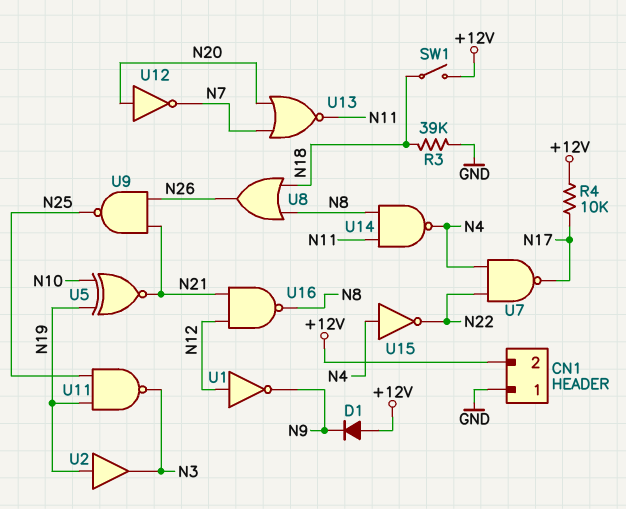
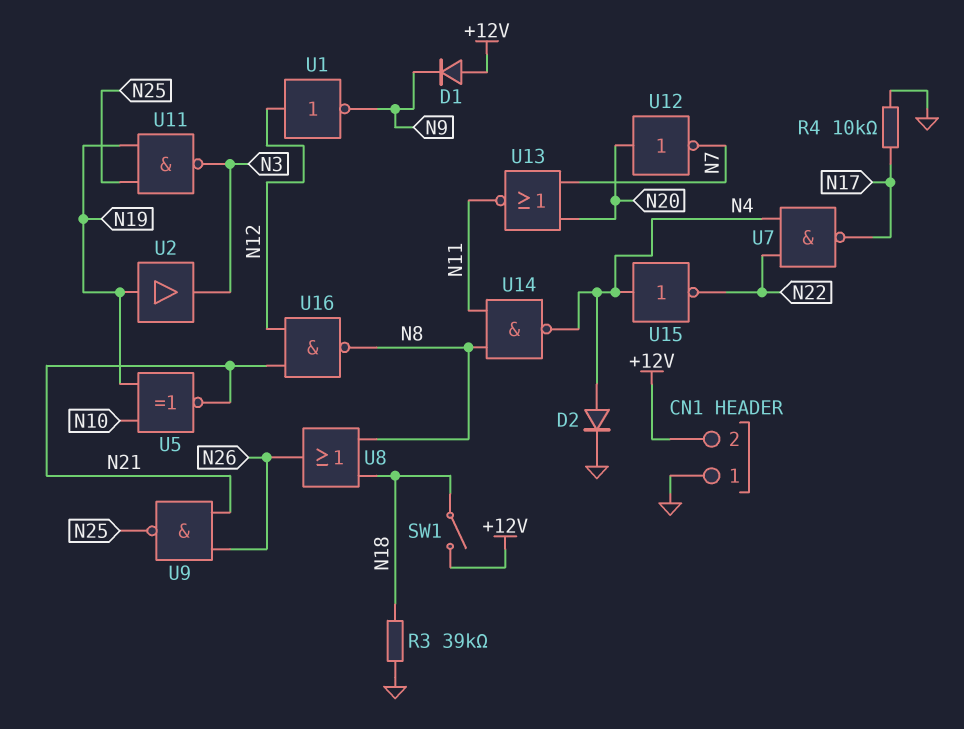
D2: none -> diode (A N4, K GND)
R4: 10k (+12V, N17) -> 10k (GND, N17)

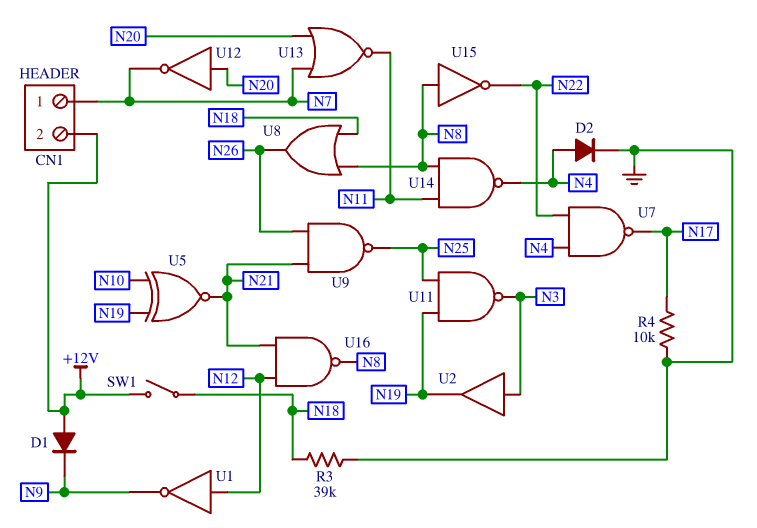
CN1 pin 1: GND -> N7
U2: buffer (in N19, out N3) -> buffer (in N3, out N19)
U15: NOT (in N4, out N22) -> NOT (in N8, out N22)

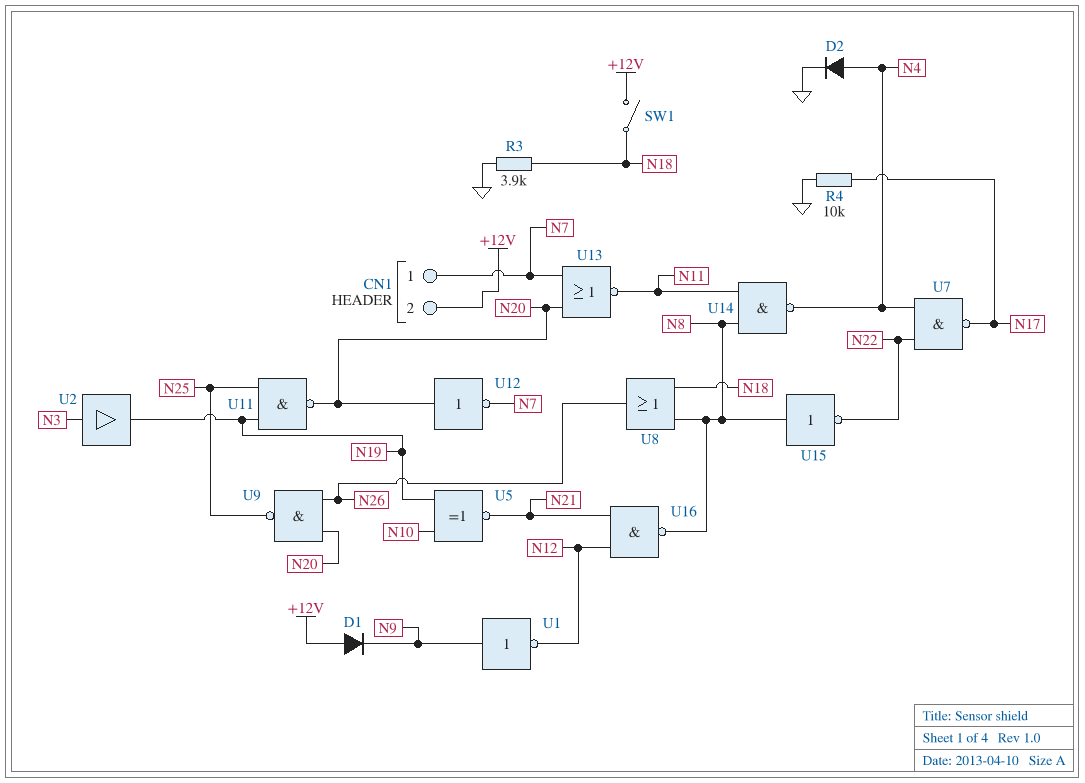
R3: 39k (GND, N18) -> 3.9k (GND, N18)
U1: NOT (in N12, out N9) -> NOT (in N9, out N12)
U9: NAND (in N21, in N26, out N25) -> NAND (in N20, in N26, out N25)
U11: NAND (in N19, in N25, out N3) -> NAND (in N19, in N25, out N20)

